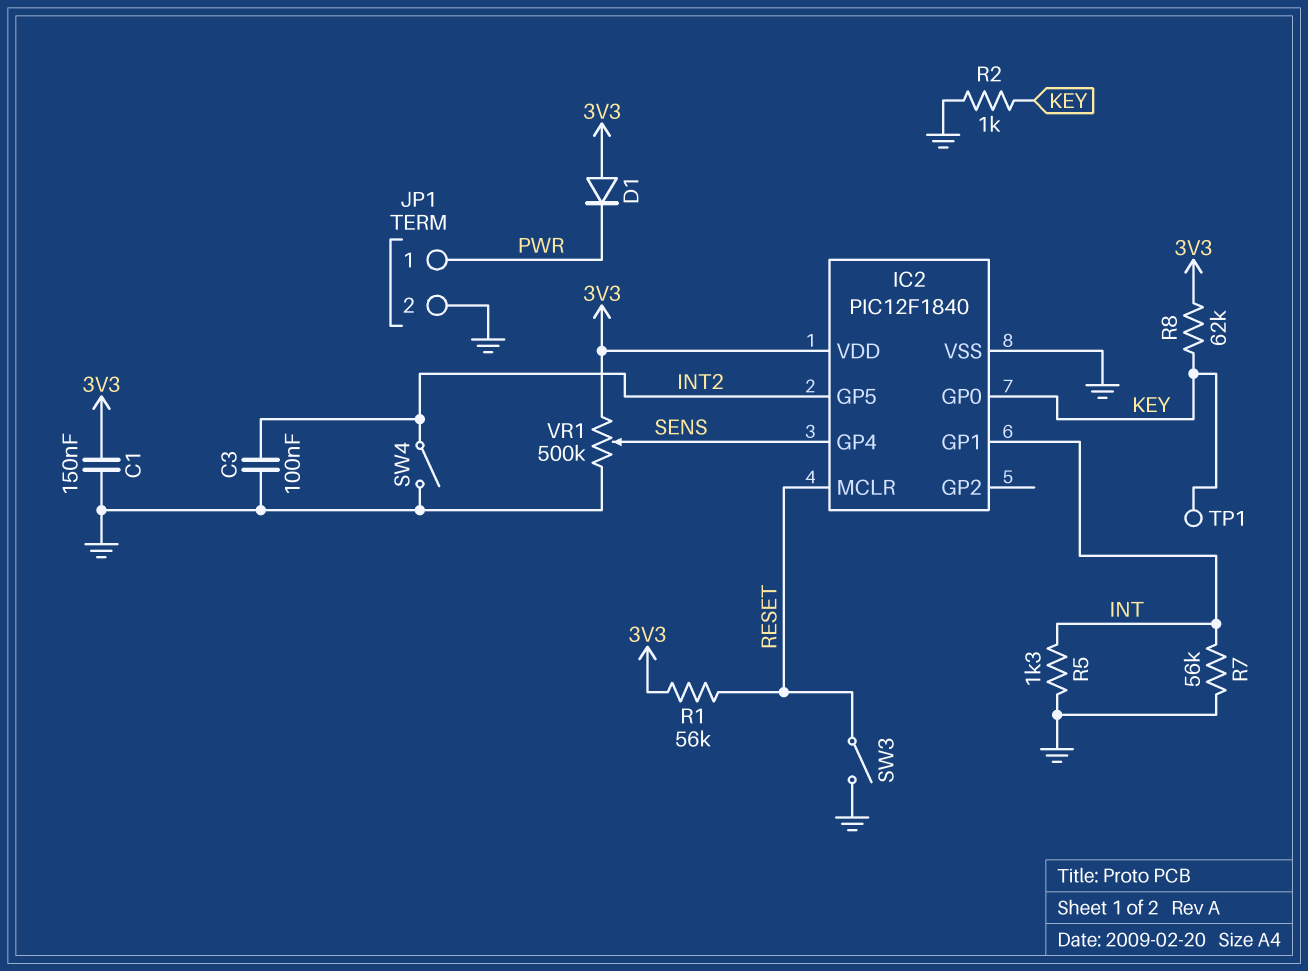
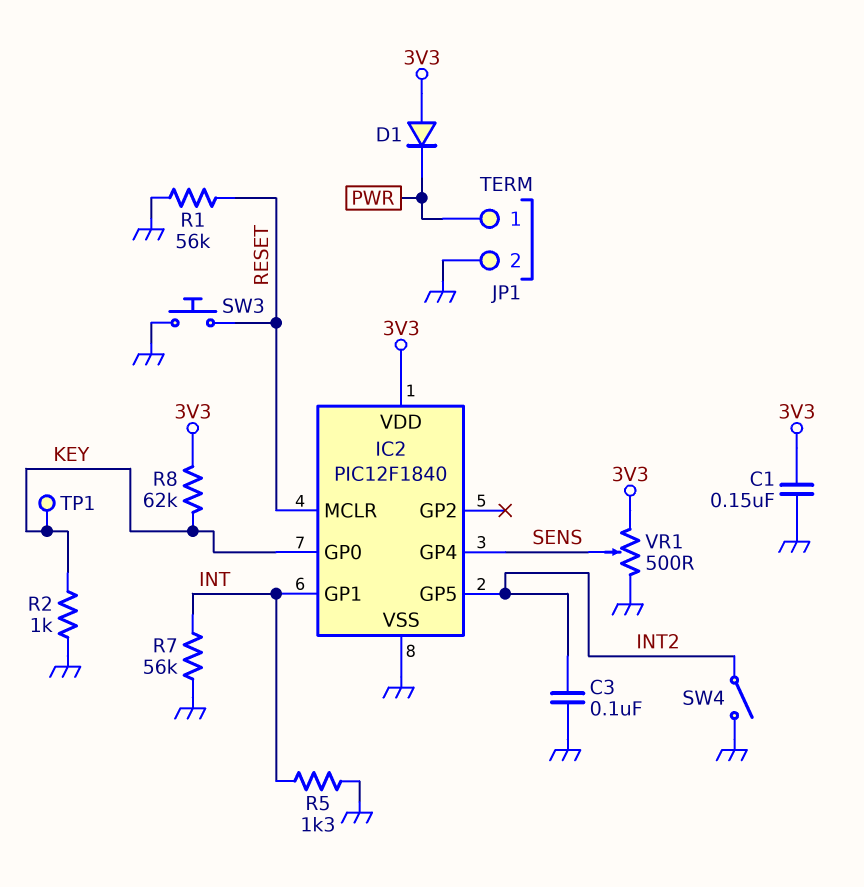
R1: 56k (3V3, RESET) -> 56k (GND, RESET)
SW3: switch (GND, RESET) -> button (GND, RESET)
VR1: 500k (3V3, GND, wiper SENS) -> 500 (3V3, GND, wiper SENS)

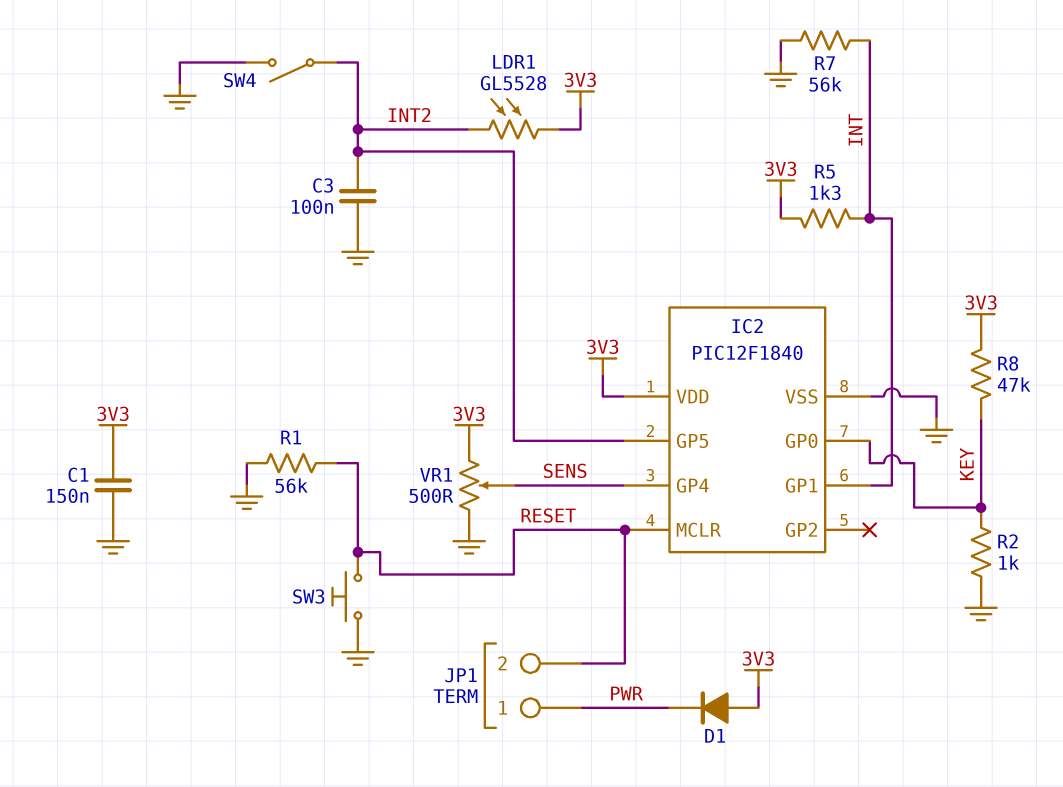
JP1 pin 2: GND -> RESET
LDR1: none -> GL5528 (3V3, INT2)
R5: 1.3k (GND, INT) -> 1.3k (3V3, INT)
R8: 62k (3V3, KEY) -> 47k (3V3, KEY)
TP1: test point (KEY) -> none

